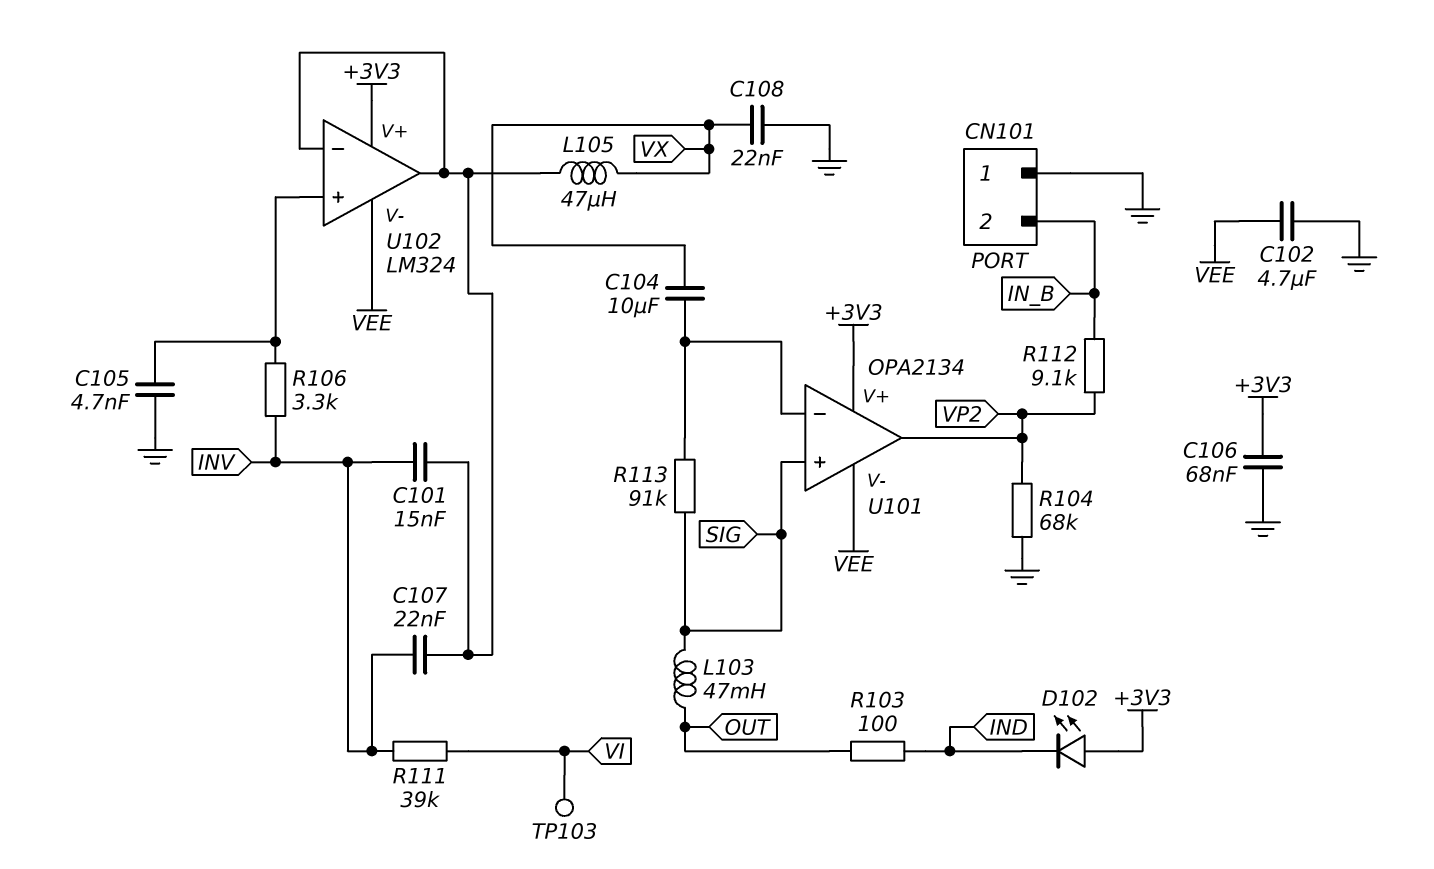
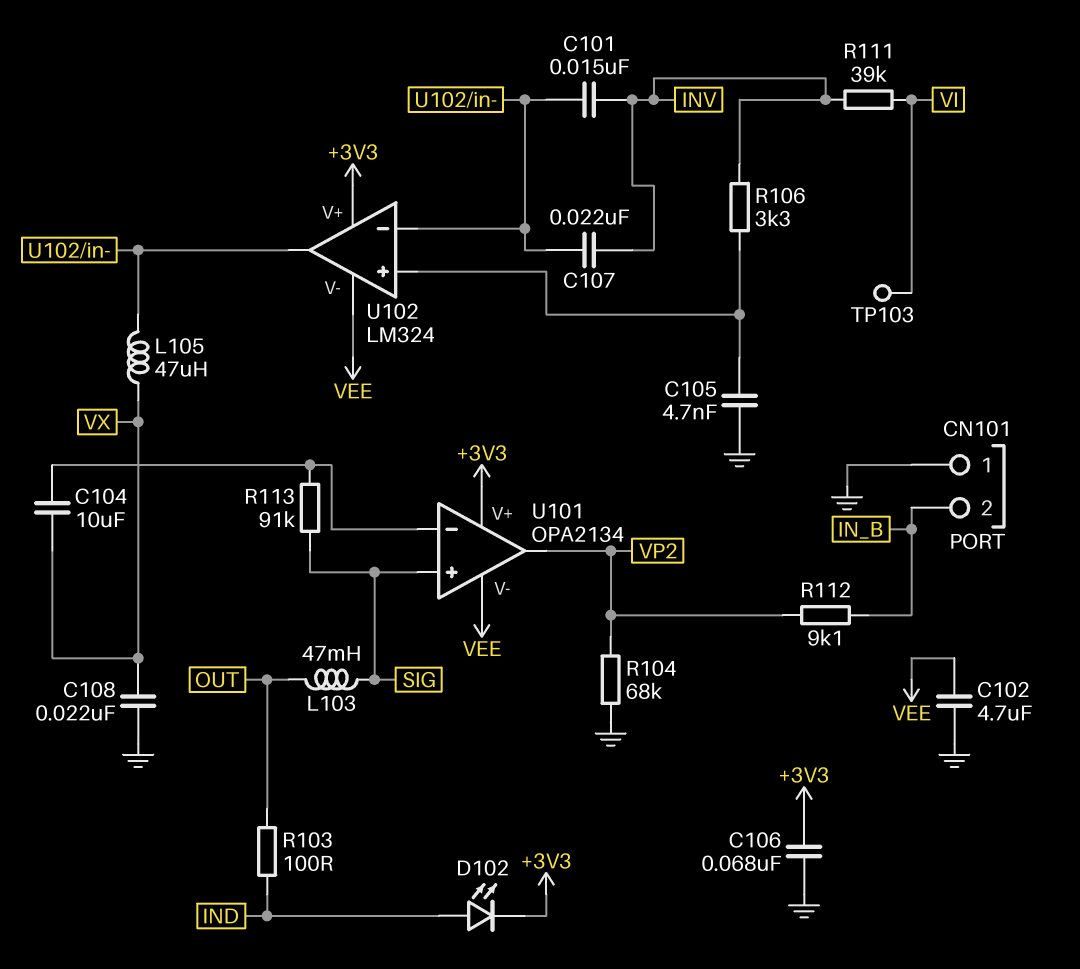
D102: LED (A +3V3, K IND) -> LED (A IND, K +3V3)

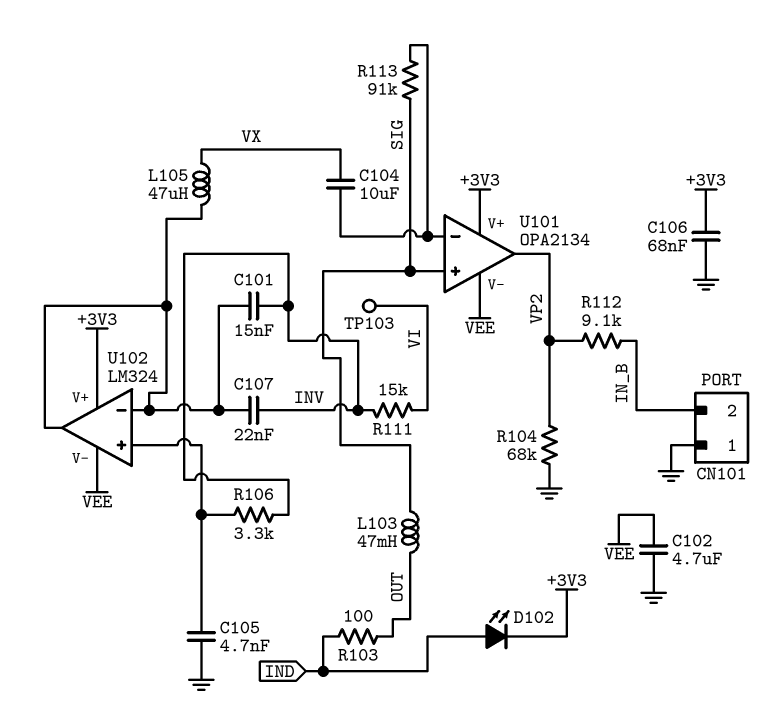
C108: 22nF (GND, VX) -> none
R111: 39k (INV, VI) -> 15k (INV, VI)

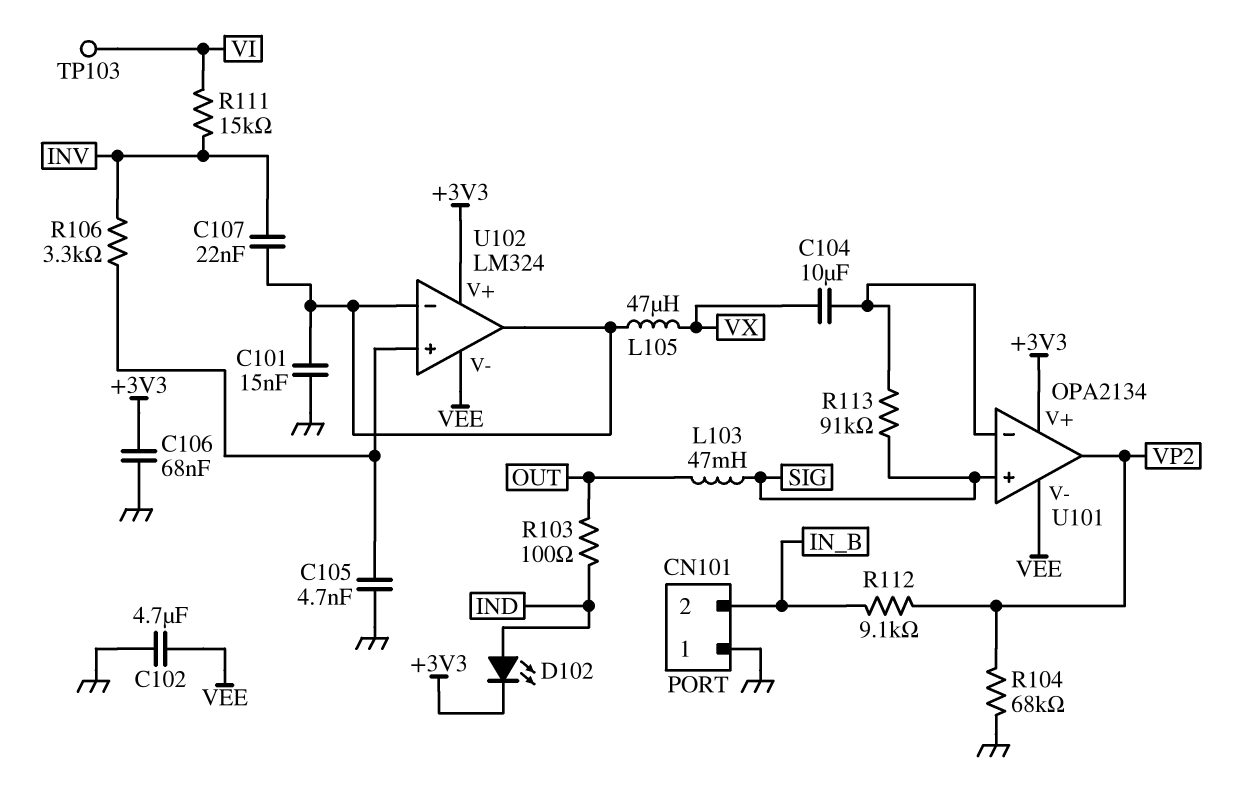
C101: 15nF (INV, U102/in-) -> 15nF (GND, U102/in-)

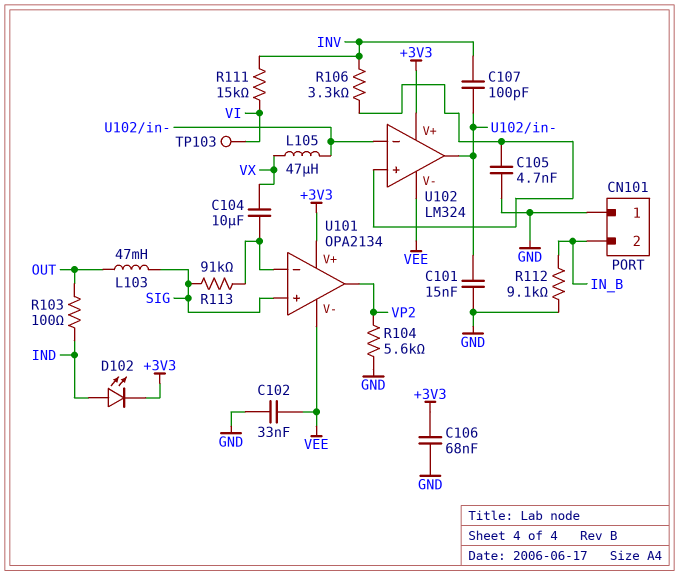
C102: 4.7uF (GND, VEE) -> 33nF (GND, VEE)
C107: 22nF (INV, U102/in-) -> 100pF (INV, U102/in-)
R104: 68k (GND, VP2) -> 5.6k (GND, VP2)
R112: 9.1k (IN_B, VP2) -> 9.1k (GND, IN_B)

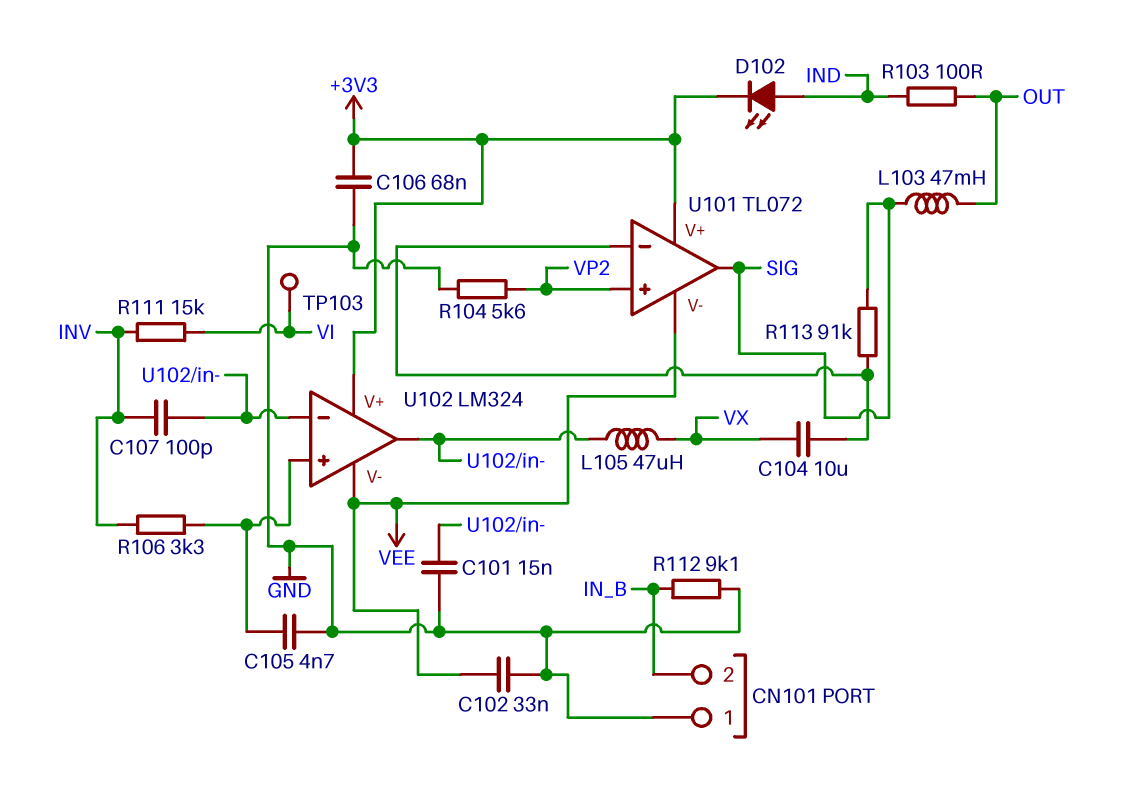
U101: OPA2134 -> TL072
U101 pin in+: SIG -> VP2
U101 pin out: VP2 -> SIG

